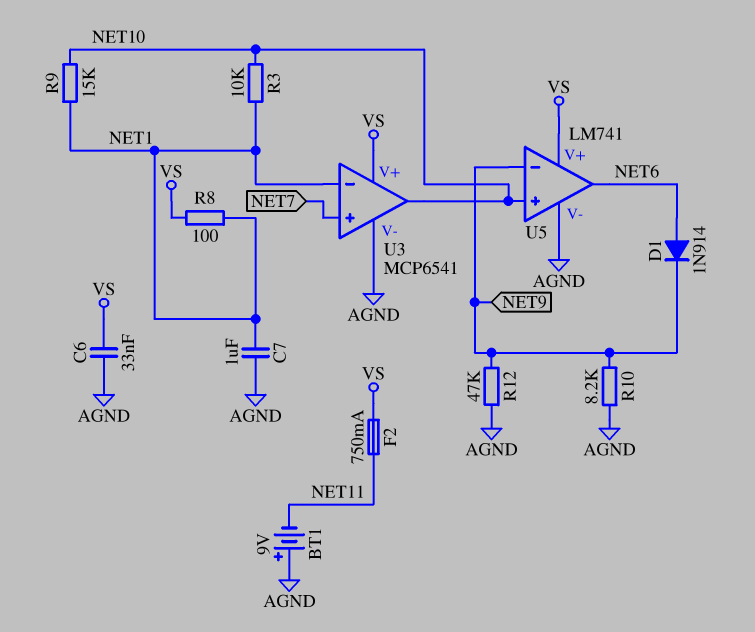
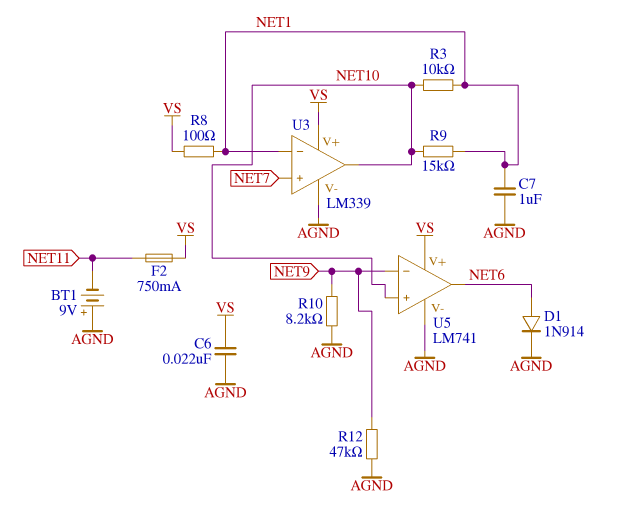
C6: 33nF (AGND, VS) -> 22nF (AGND, VS)
D1: diode 1N914 (A NET6, K NET9) -> diode 1N914 (A NET6, K AGND)
U3: MCP6541 -> LM339

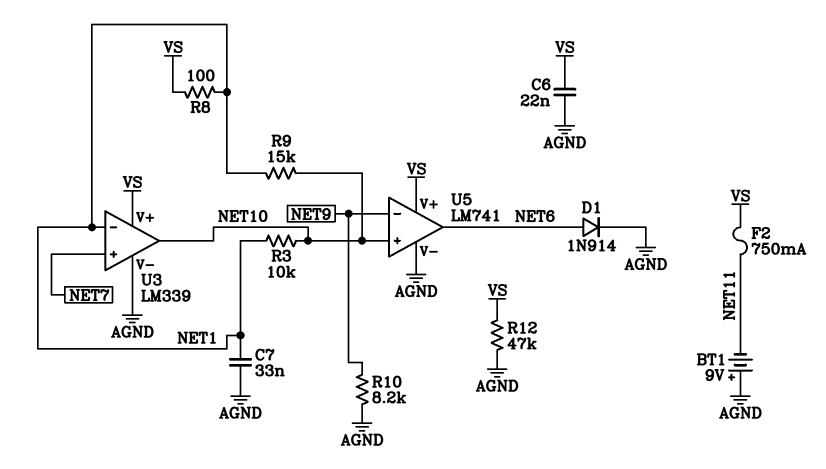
C7: 1uF (AGND, NET1) -> 33nF (AGND, NET1)
R12: 47k (AGND, NET9) -> 47k (AGND, VS)

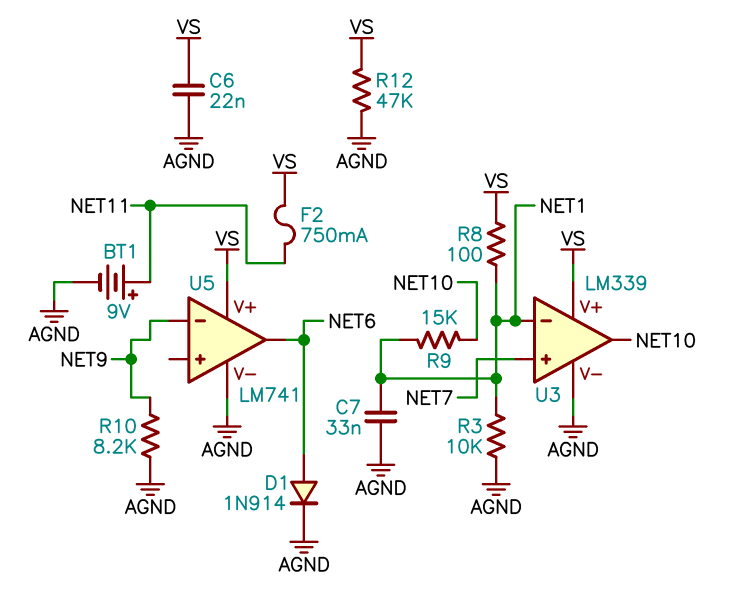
BT1: 9V (plus AGND, minus NET11) -> 9V (plus NET11, minus AGND)
R3: 10k (NET1, NET10) -> 10k (AGND, NET1)
U5 pin in+: NET10 -> none

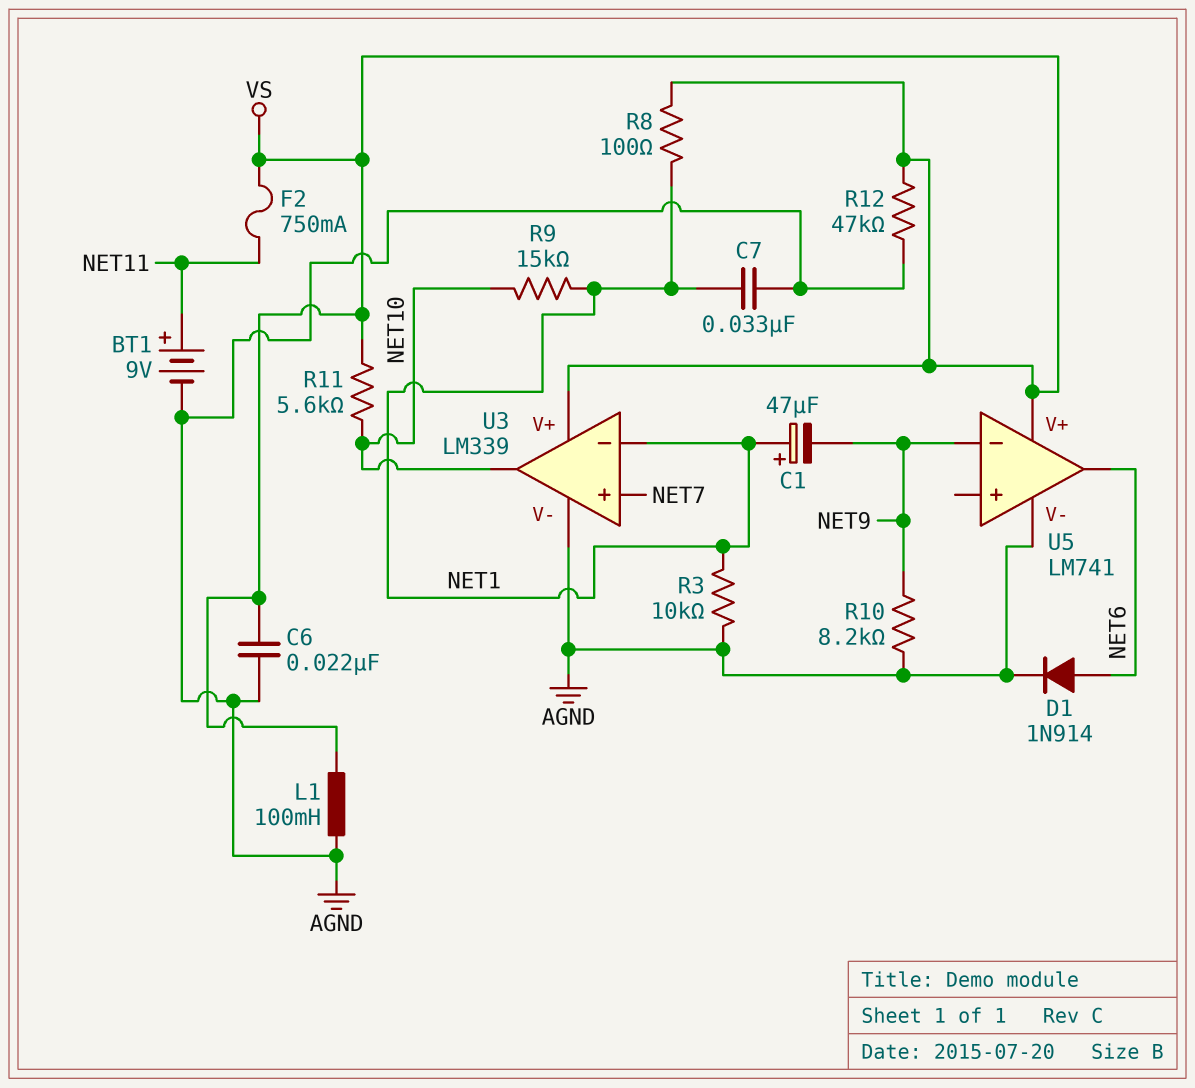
C1: none -> 47uF (plus NET1, minus NET9)
L1: none -> 100mH (AGND, VS)
R11: none -> 5.6k (NET10, VS)

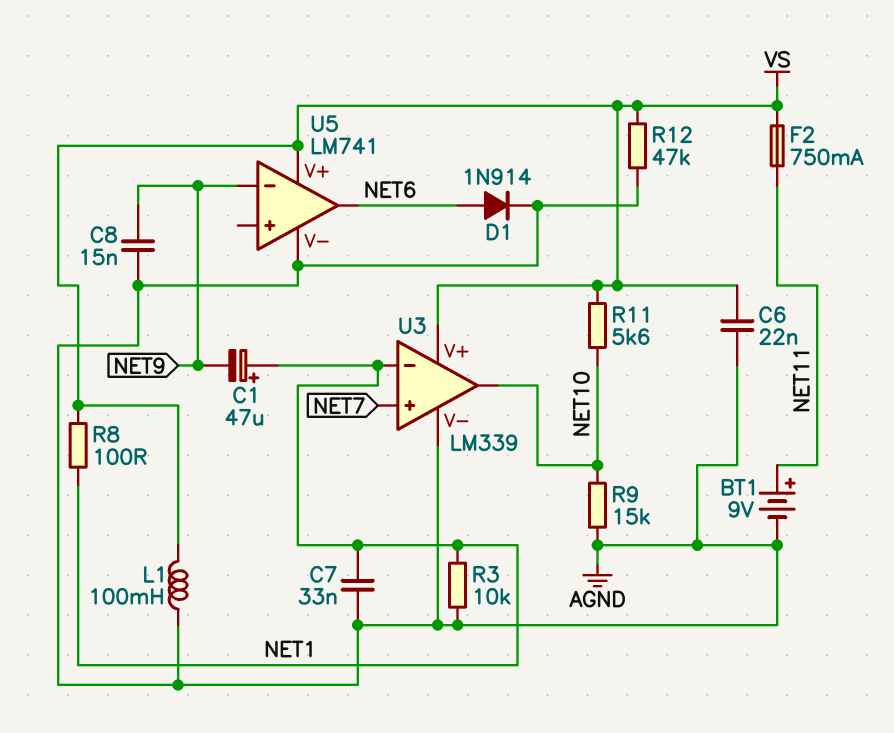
C8: none -> 15nF (AGND, NET9)
R9: 15k (NET1, NET10) -> 15k (AGND, NET10)
R10: 8.2k (AGND, NET9) -> none

